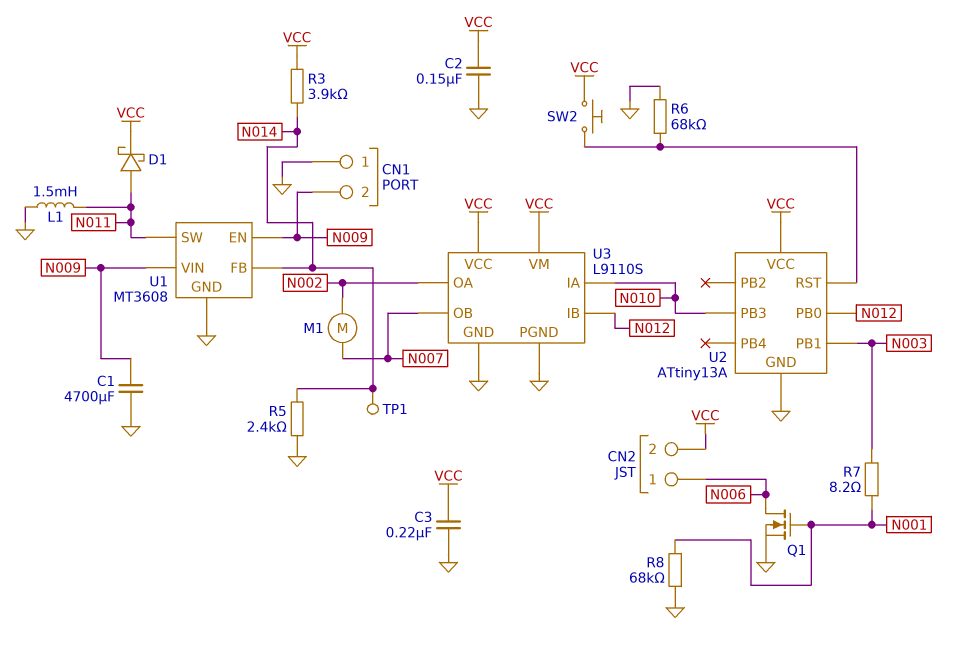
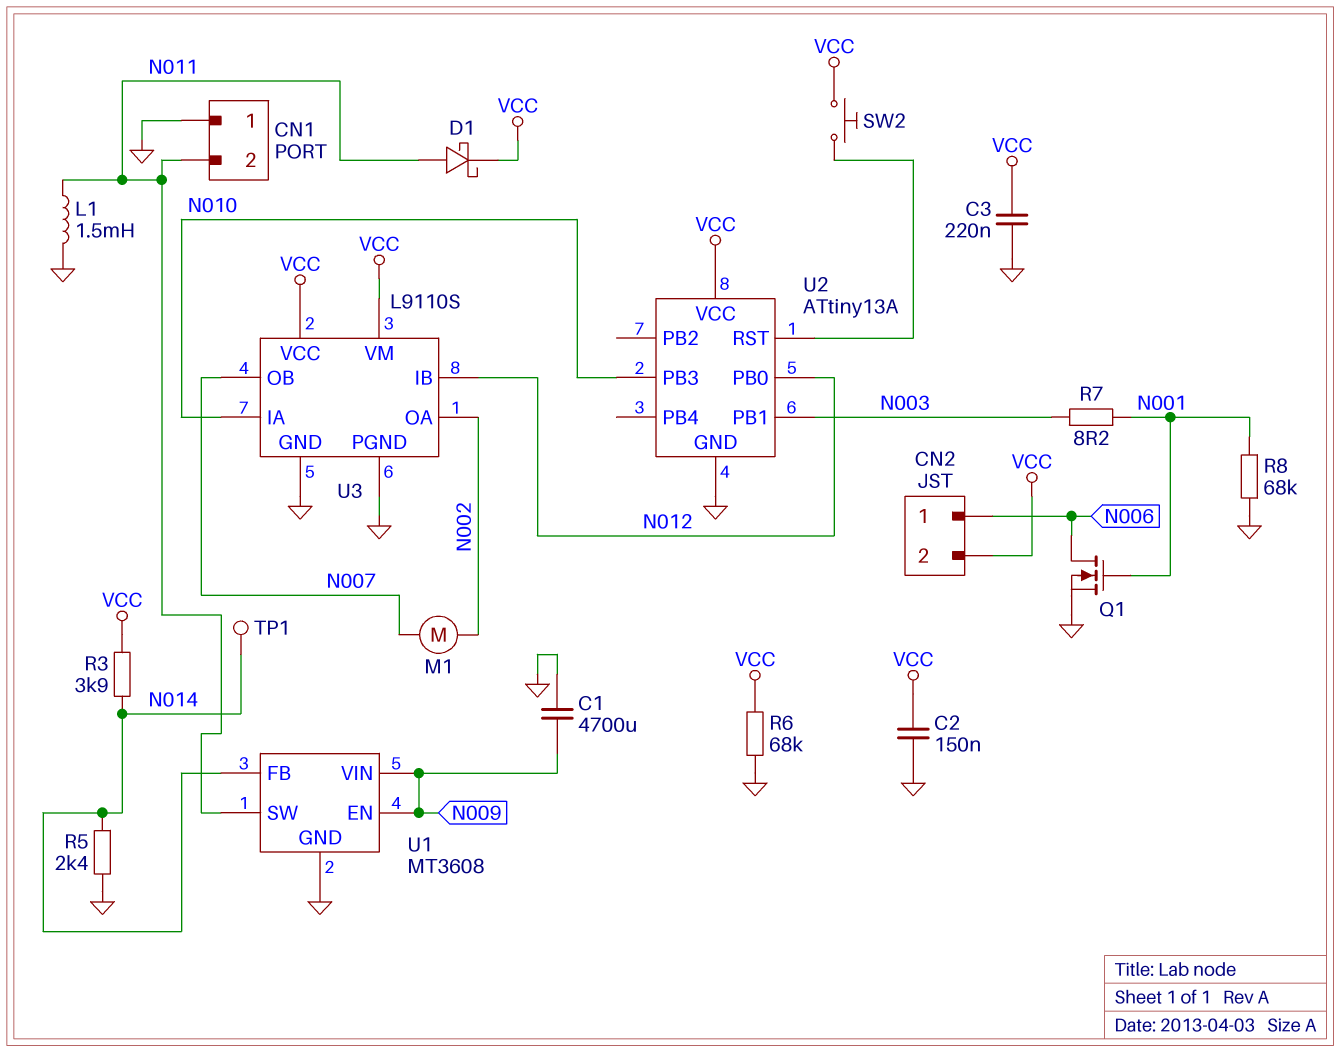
CN1 pin 2: N009 -> N011
R6: 68k (GND, U2/RST) -> 68k (GND, VCC)

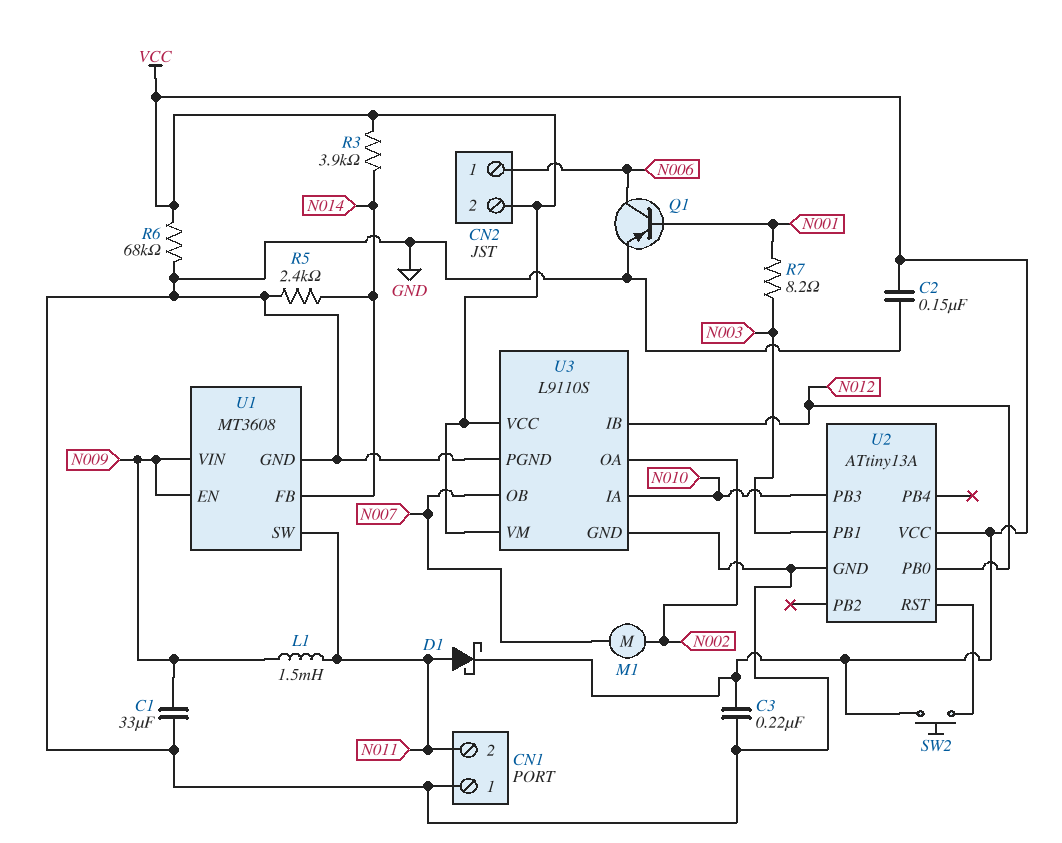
C1: 4700uF (GND, N009) -> 33uF (GND, N009)
L1: 1.5mH (GND, N011) -> 1.5mH (N009, N011)
Q1: NMOS (G N001, D N006, S GND) -> PNP (B N001, C N006, E GND)
R8: 68k (GND, N001) -> none
TP1: test point (N014) -> none

